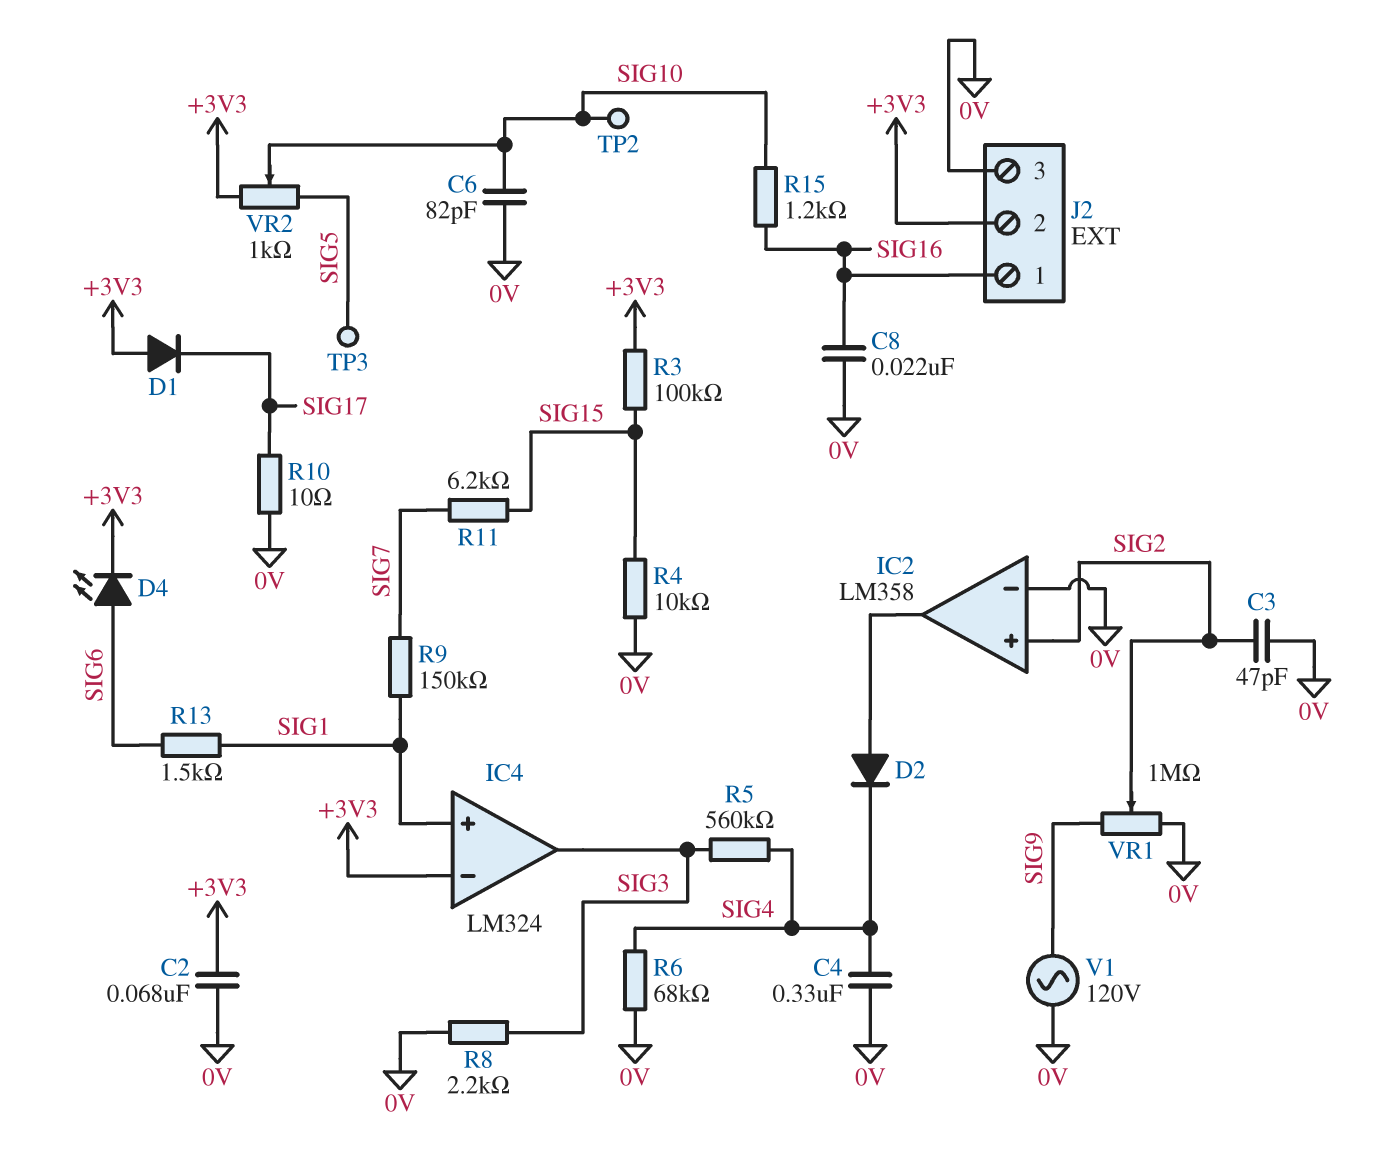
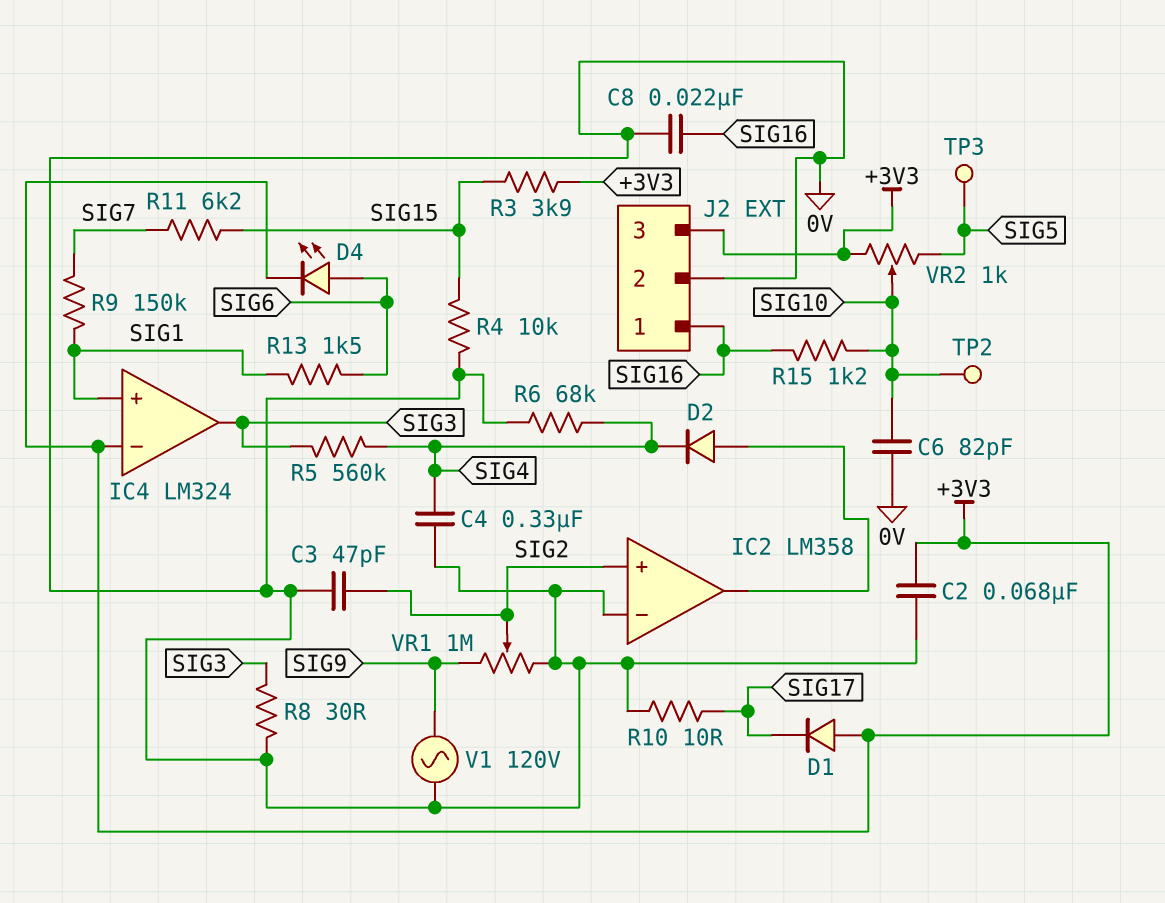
J2 pin 2: +3V3 -> 0V
J2 pin 3: 0V -> +3V3
R3: 100k (+3V3, SIG15) -> 3.9k (+3V3, SIG15)
R8: 2.2k (0V, SIG3) -> 30 (0V, SIG3)

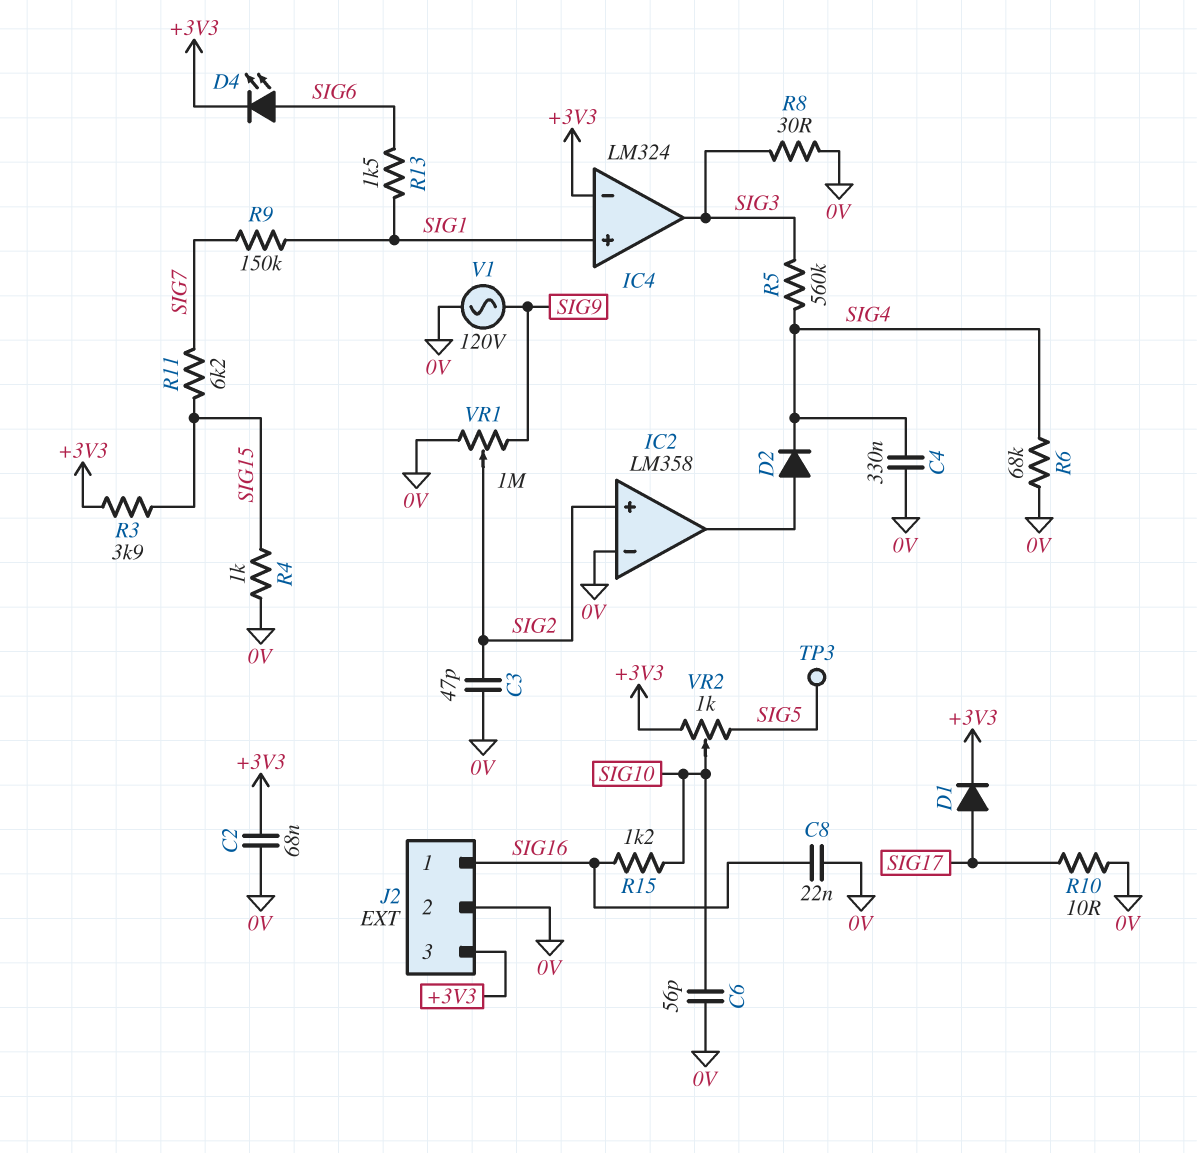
C6: 82pF (0V, SIG10) -> 56pF (0V, SIG10)
D1: diode (A +3V3, K SIG17) -> diode (A SIG17, K +3V3)
R4: 10k (0V, SIG15) -> 1k (0V, SIG15)
TP2: test point (SIG10) -> none

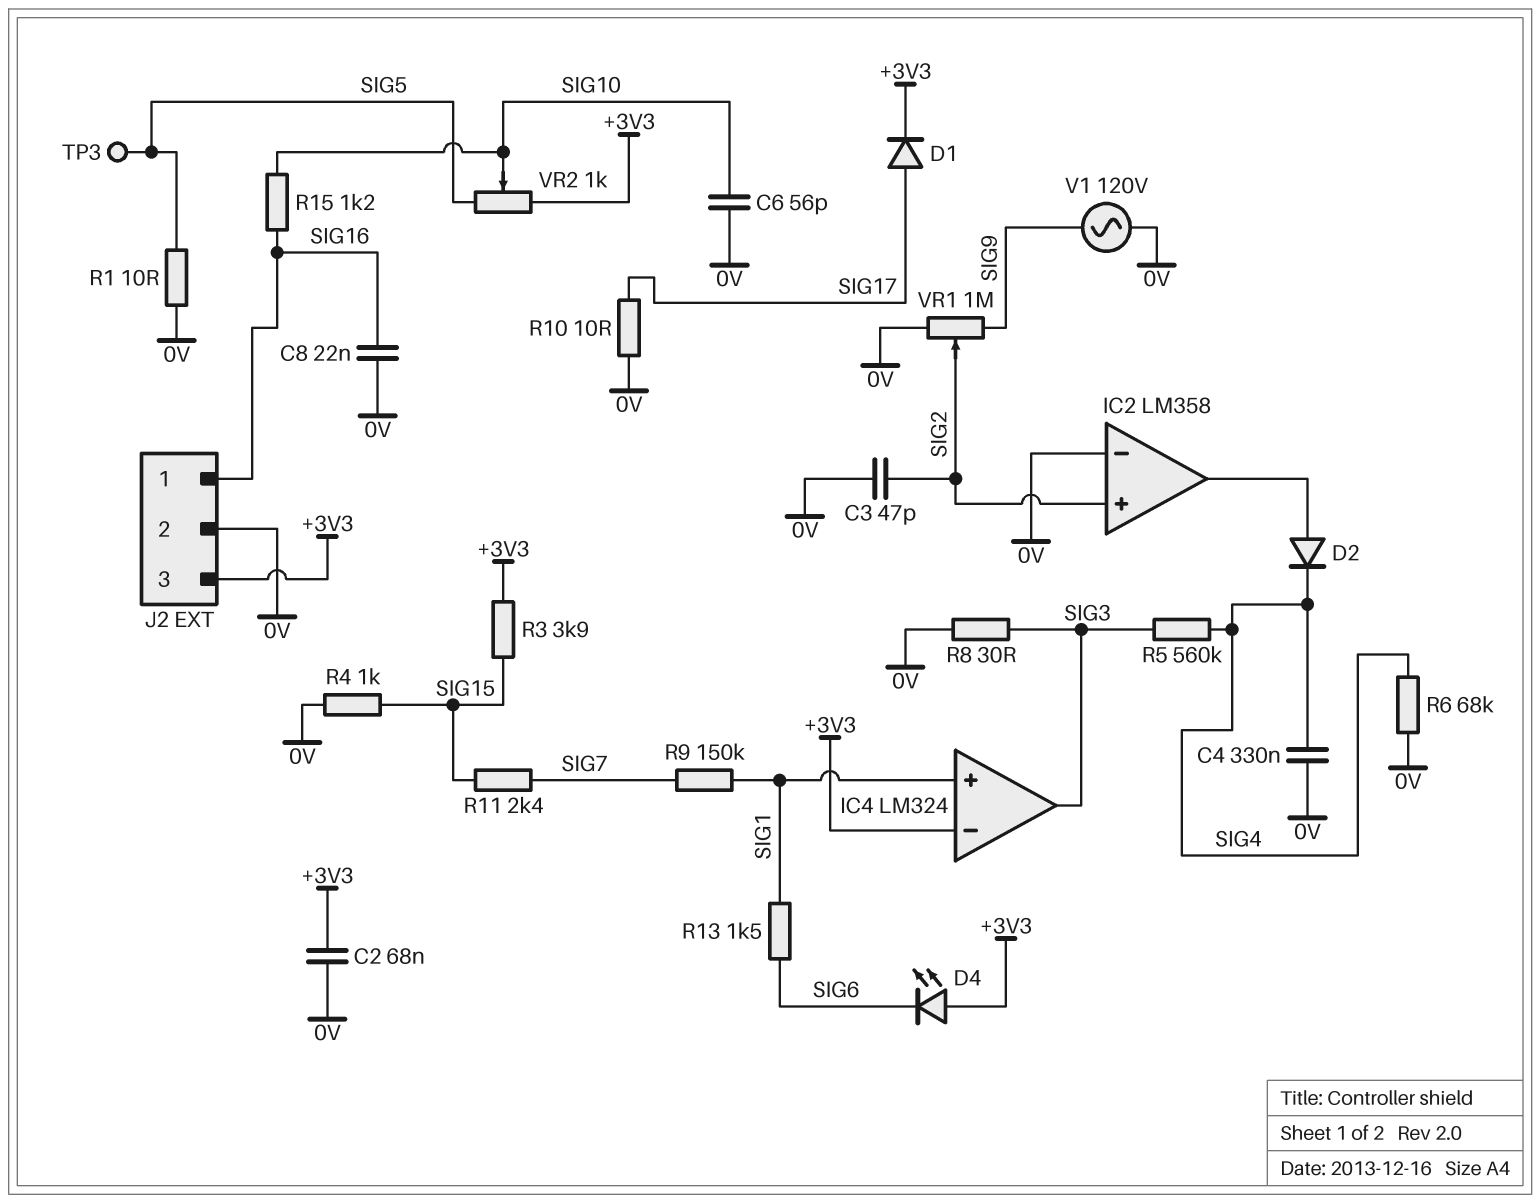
D4: LED (A SIG6, K +3V3) -> LED (A +3V3, K SIG6)
R1: none -> 10 (0V, SIG5)
R11: 6.2k (SIG7, SIG15) -> 2.4k (SIG7, SIG15)

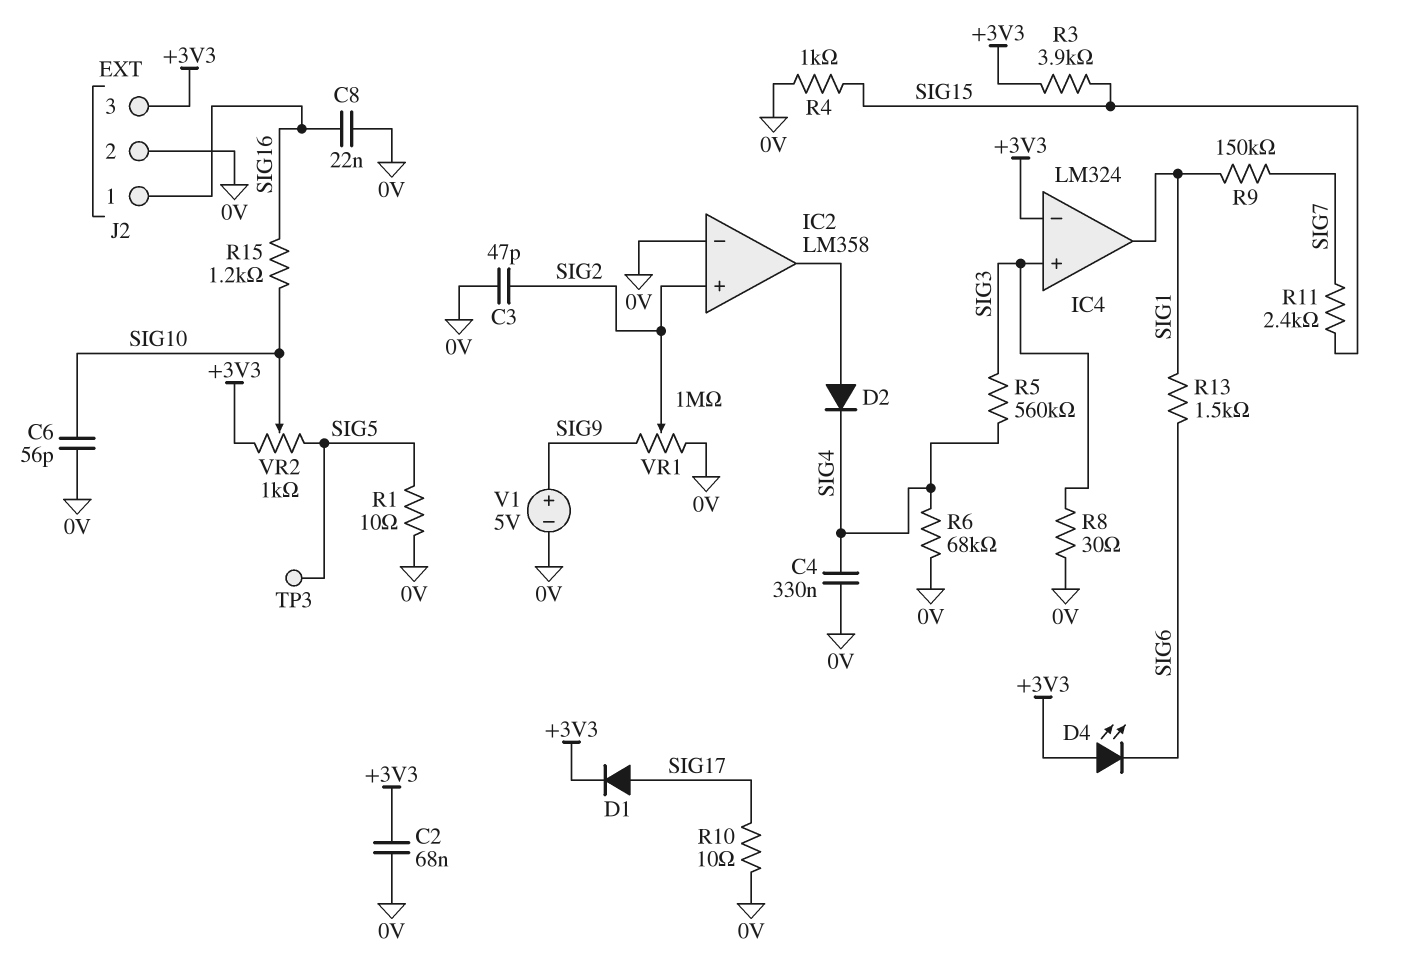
IC4 pin in+: SIG1 -> SIG3
IC4 pin out: SIG3 -> SIG1
V1: AC 120V (0V, SIG9) -> 5V (plus SIG9, minus 0V)

